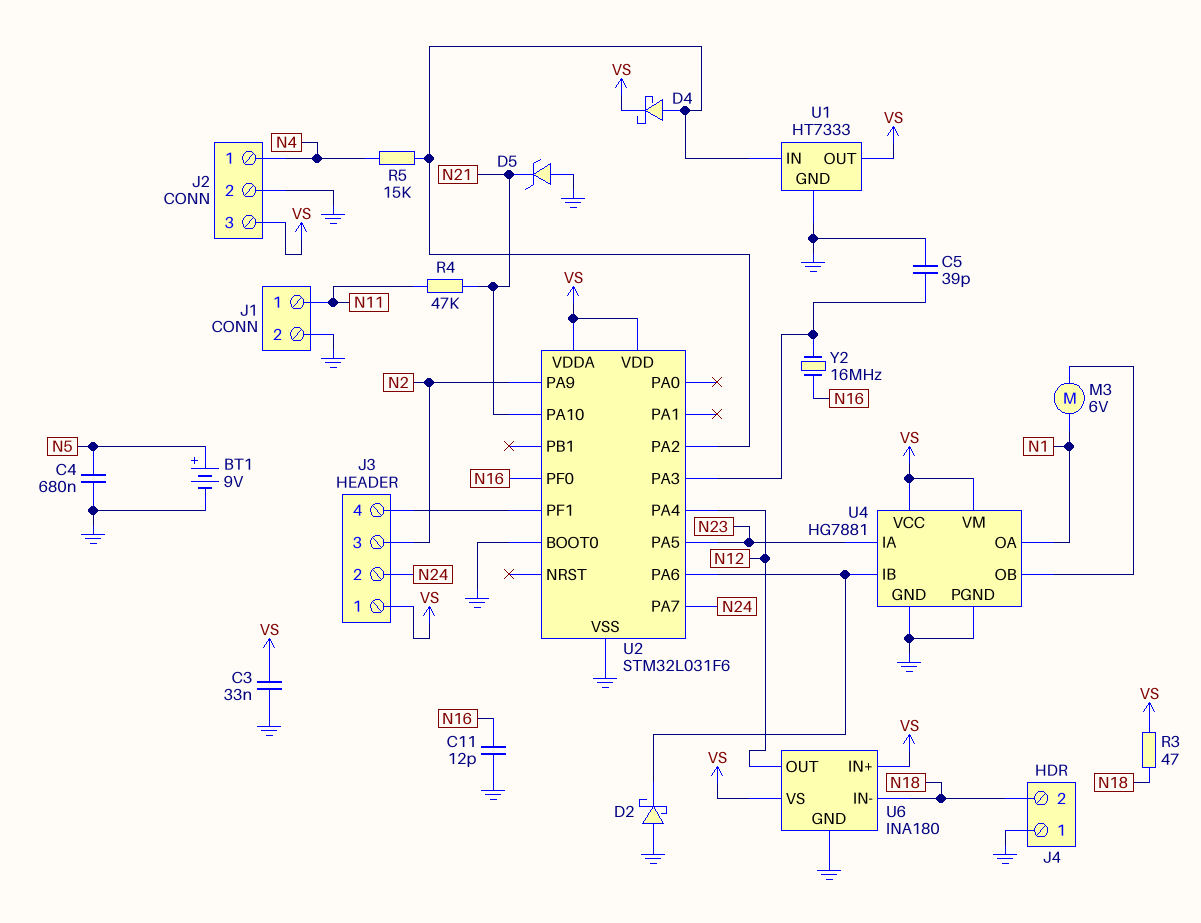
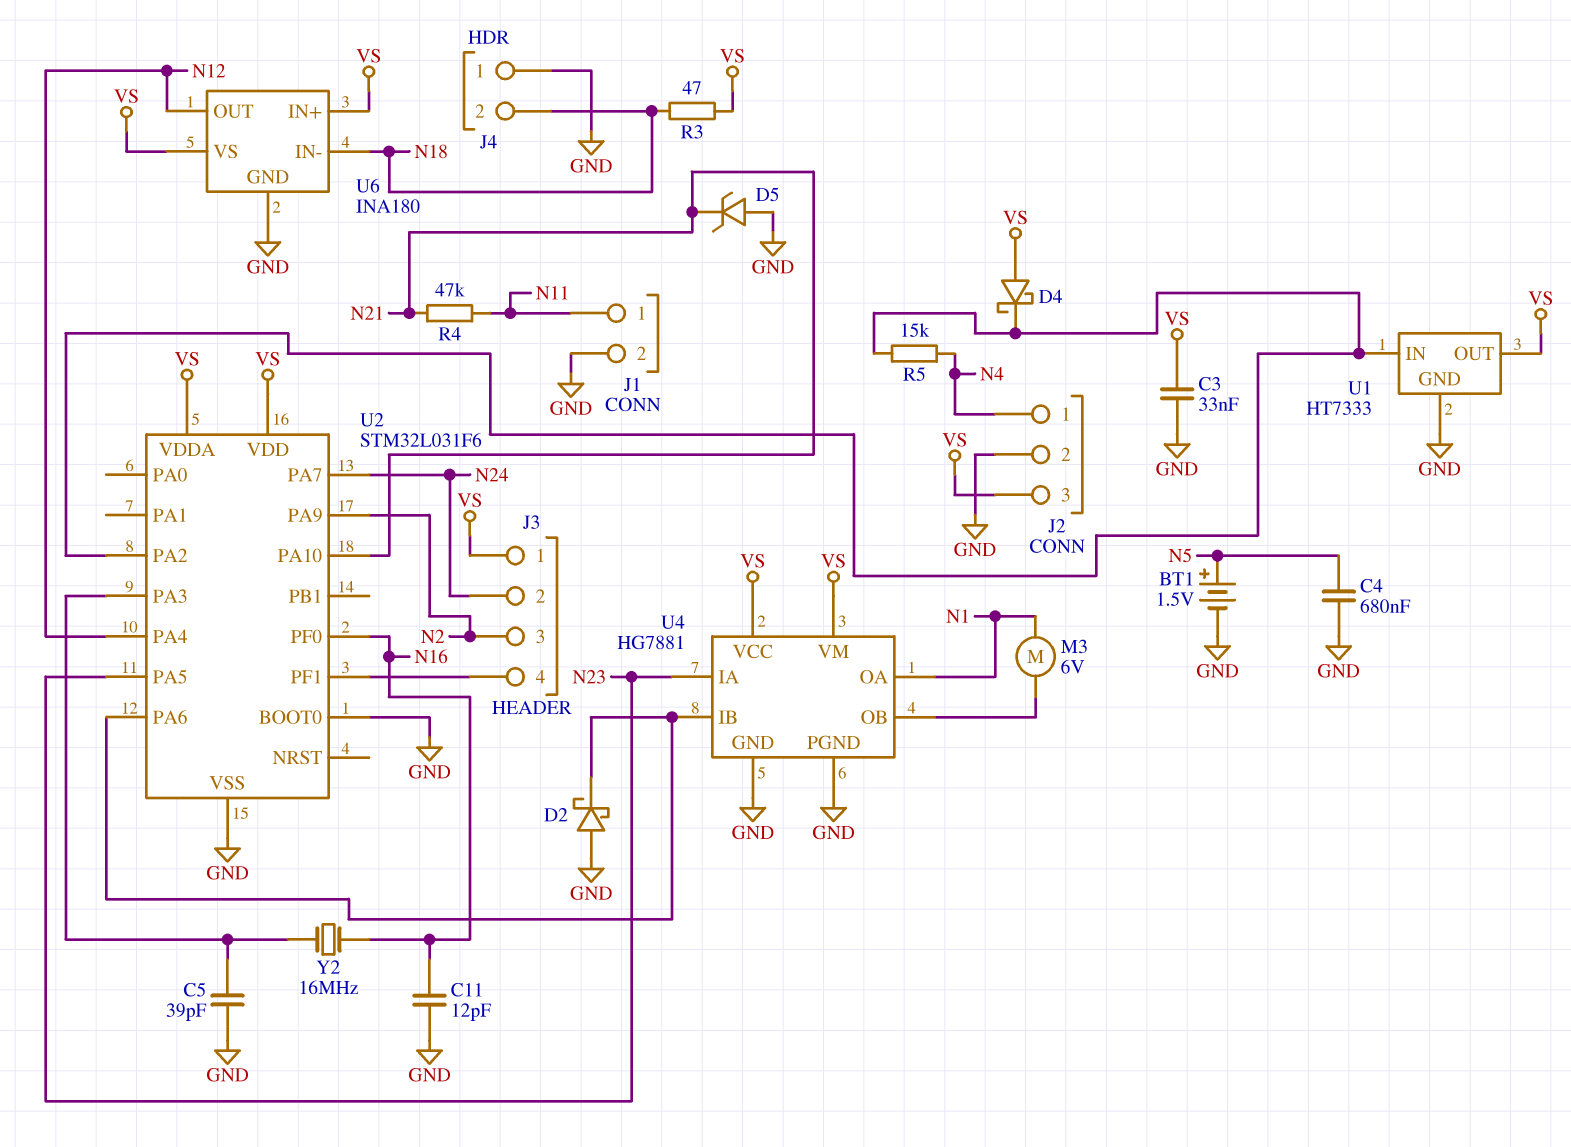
BT1: 9V (plus N5, minus GND) -> 1.5V (plus N5, minus GND)
D4: schottky (A U1/IN, K VS) -> schottky (A VS, K U1/IN)

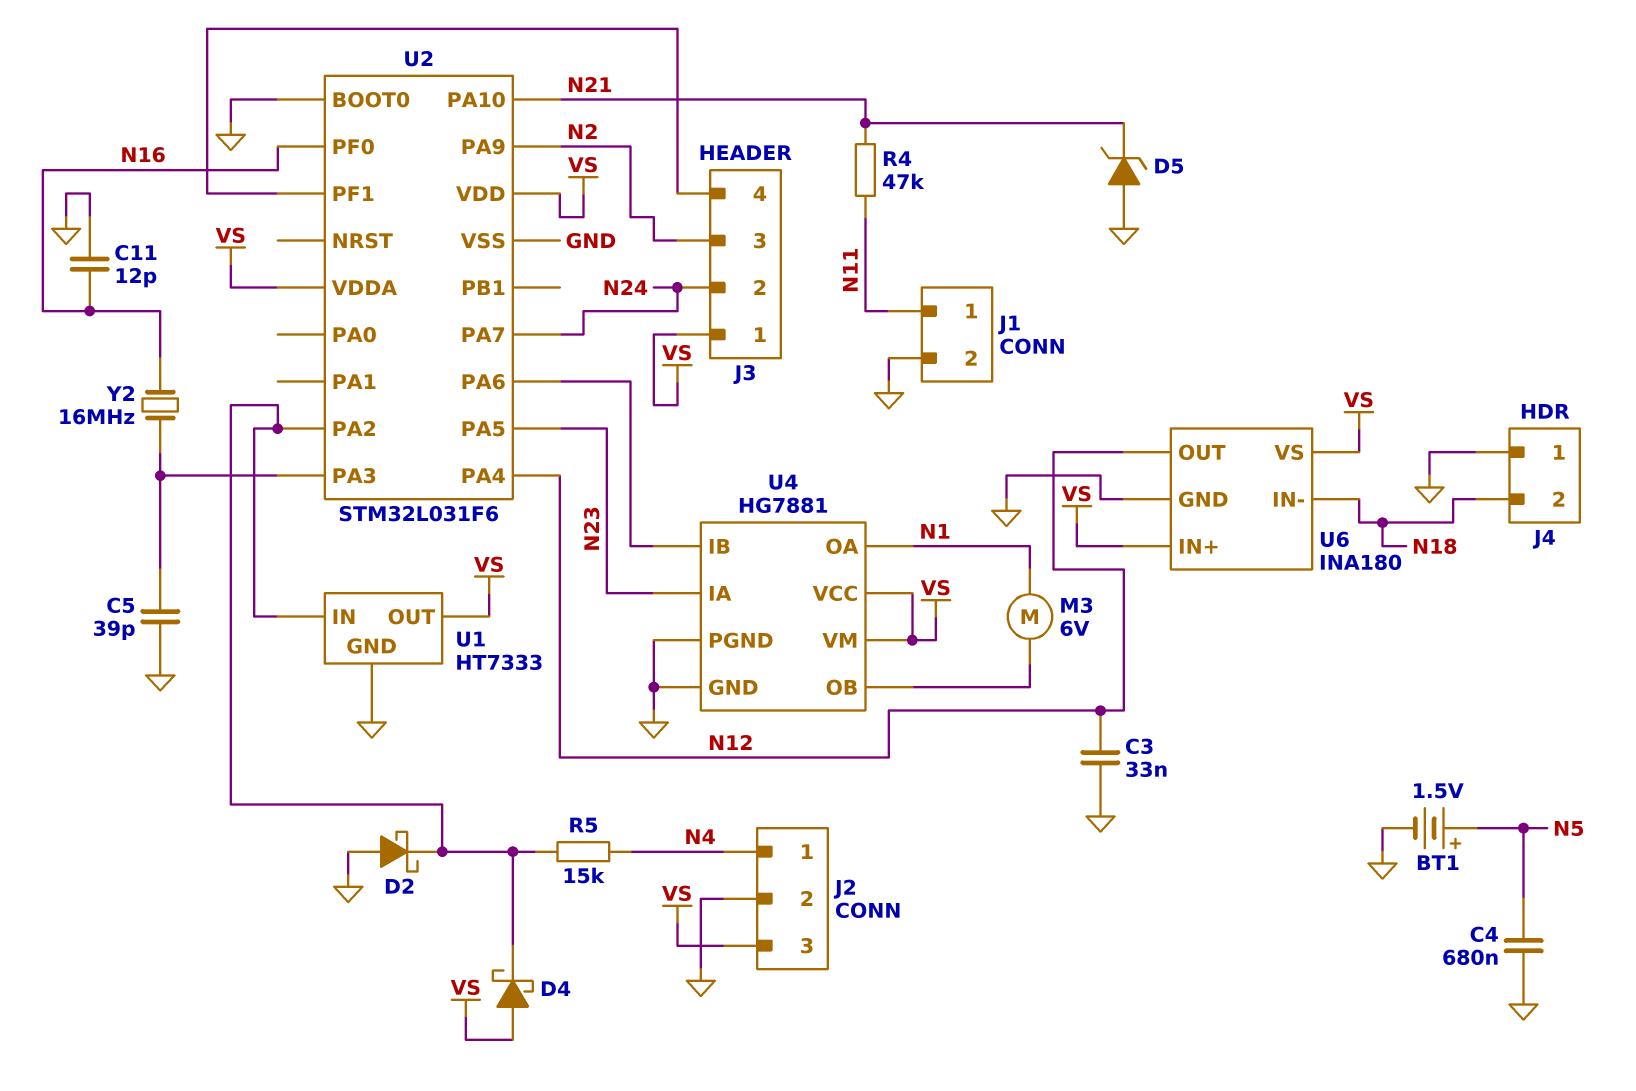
C3: 33nF (GND, VS) -> 33nF (GND, N12)
D2: schottky (A GND, K U2/PA6) -> schottky (A GND, K U1/IN)
R3: 47 (N18, VS) -> none

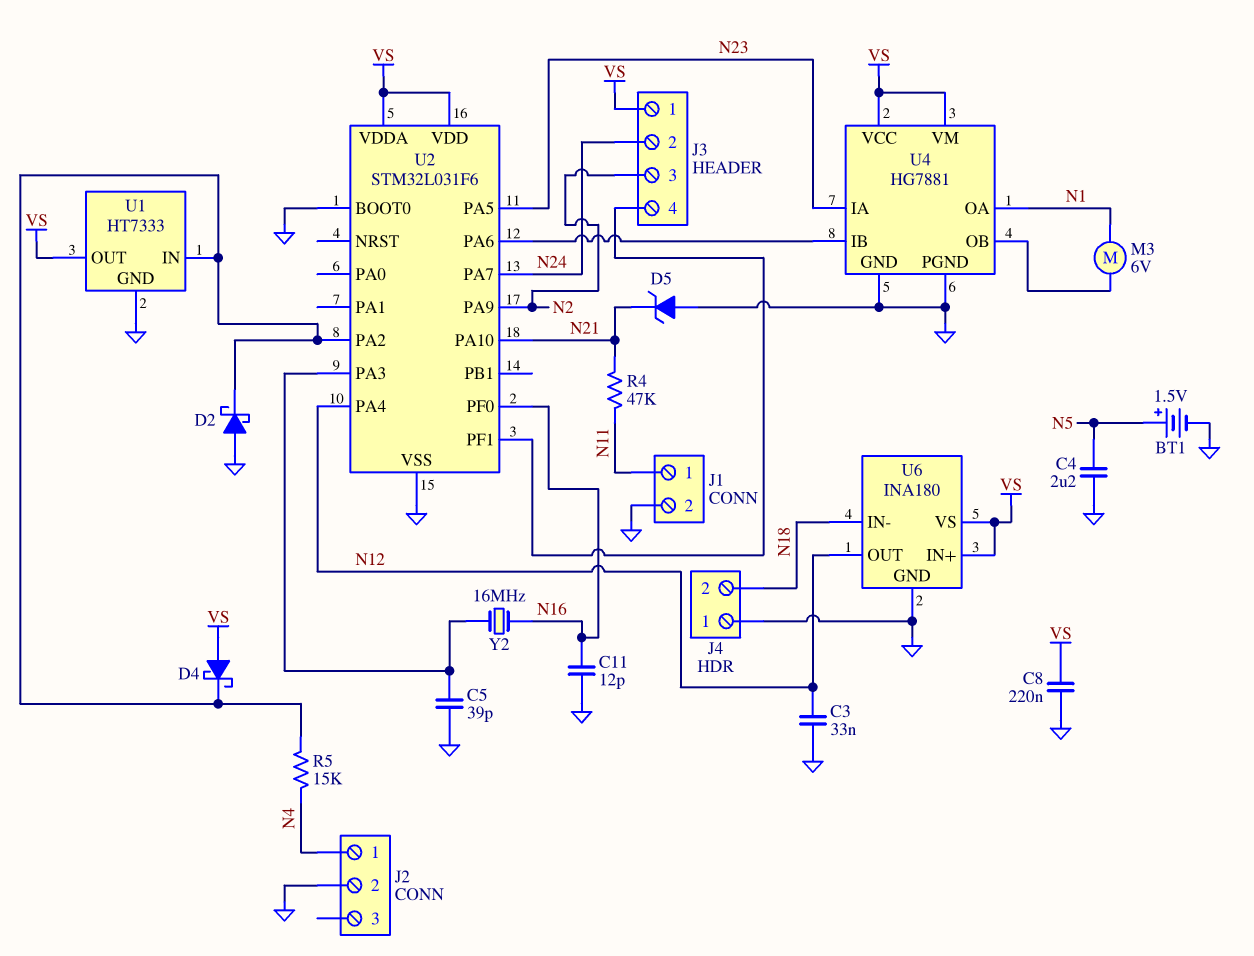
C4: 680nF (GND, N5) -> 2.2uF (GND, N5)
C8: none -> 220nF (GND, VS)
J2 pin 3: VS -> none

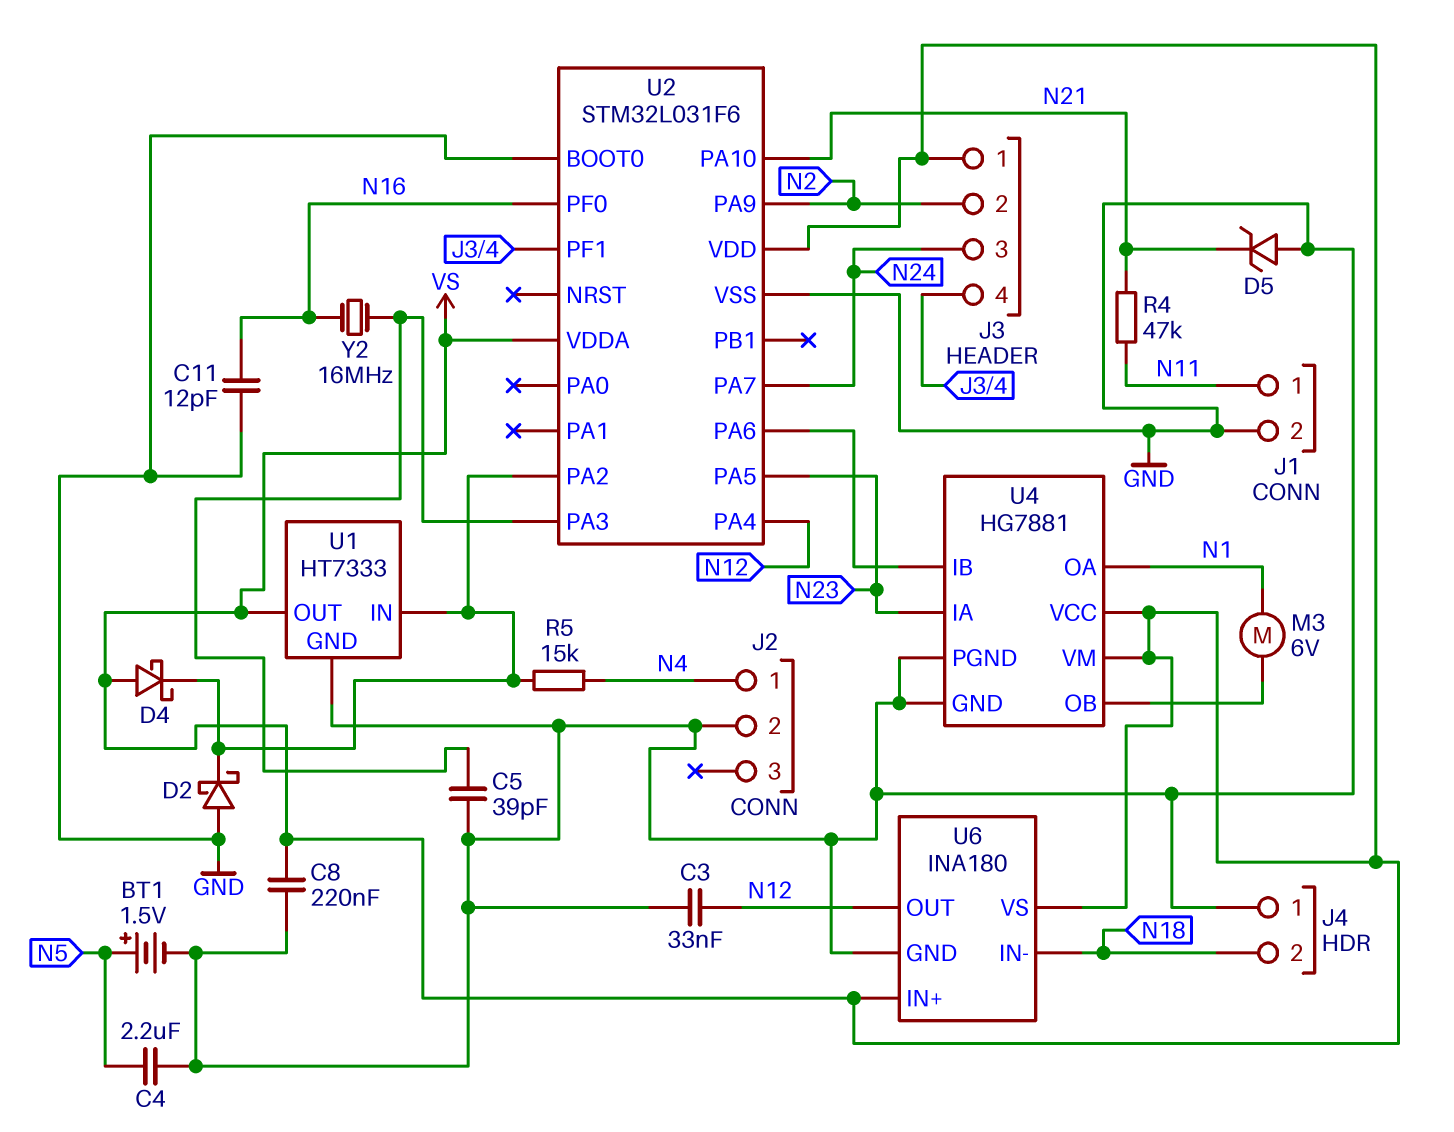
J3 pin 2: N24 -> N2
J3 pin 3: N2 -> N24

